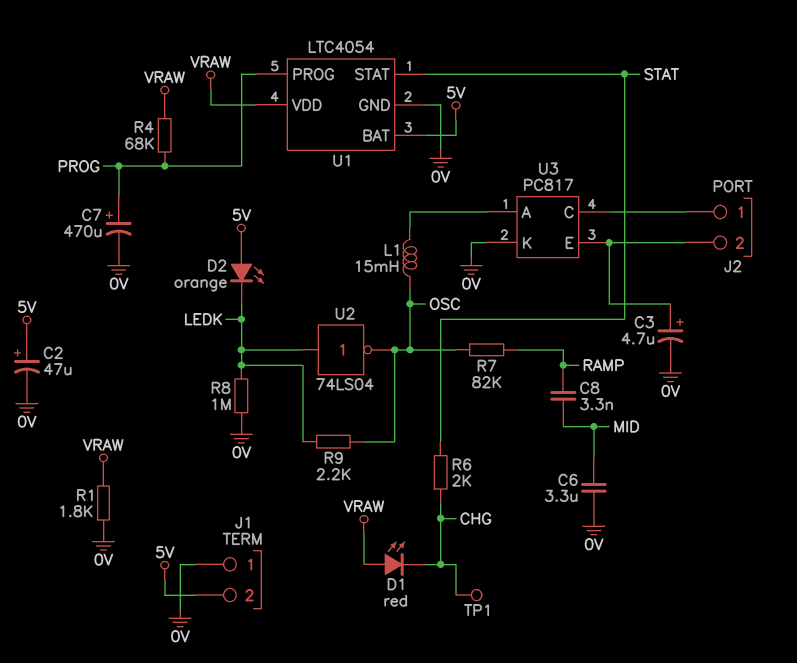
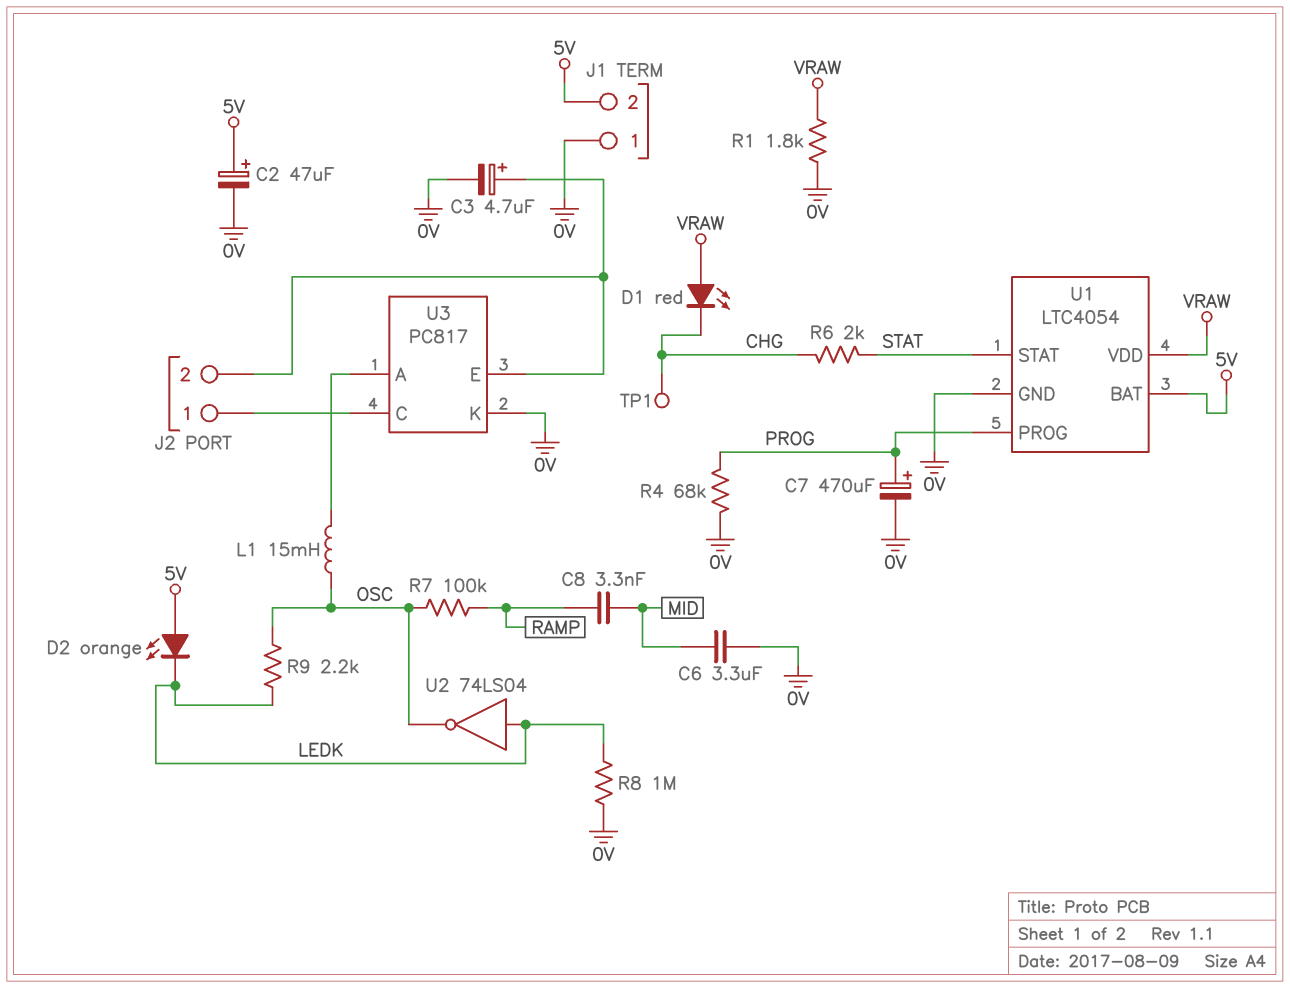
R4: 68k (PROG, VRAW) -> 68k (0V, PROG)
R7: 82k (OSC, RAMP) -> 100k (OSC, RAMP)

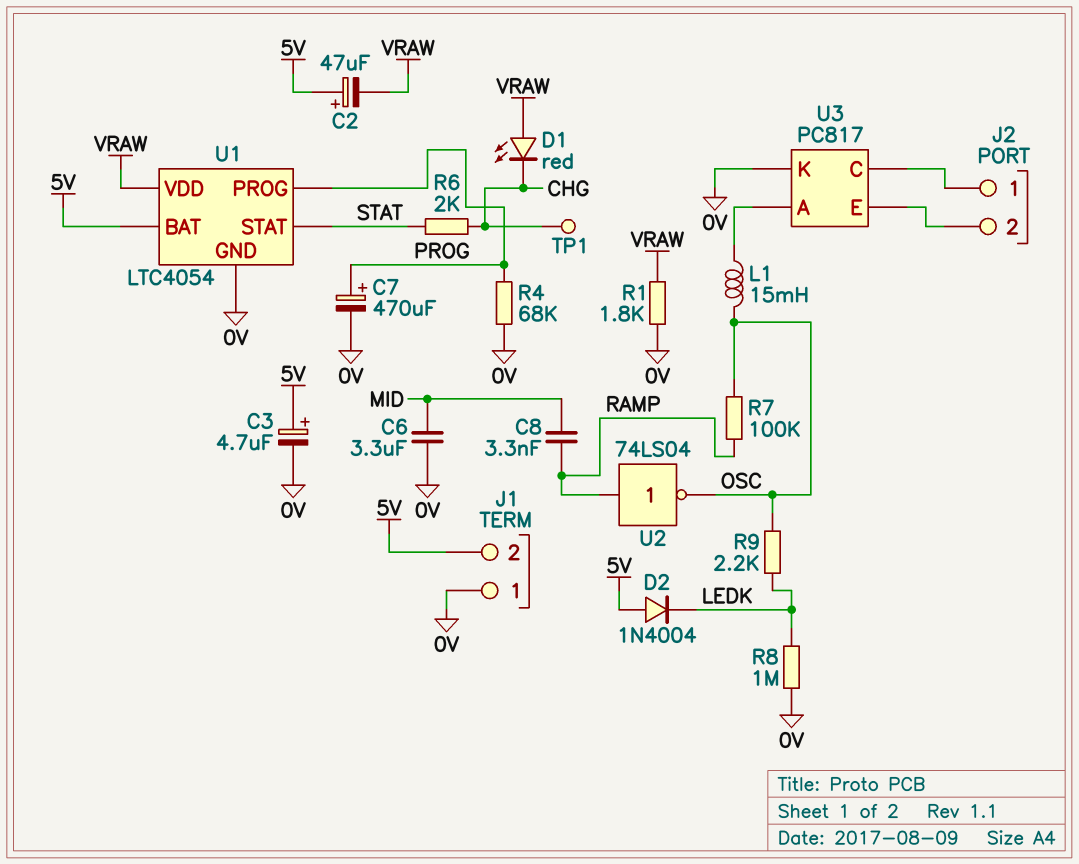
C2: 47uF (plus 5V, minus 0V) -> 47uF (plus 5V, minus VRAW)
C3: 4.7uF (plus J2/2, minus 0V) -> 4.7uF (plus 5V, minus 0V)
D2: LED orange (A 5V, K LEDK) -> diode 1N4004 (A 5V, K LEDK)
U2: NOT 74LS04 (in LEDK, out OSC) -> NOT 74LS04 (in RAMP, out OSC)

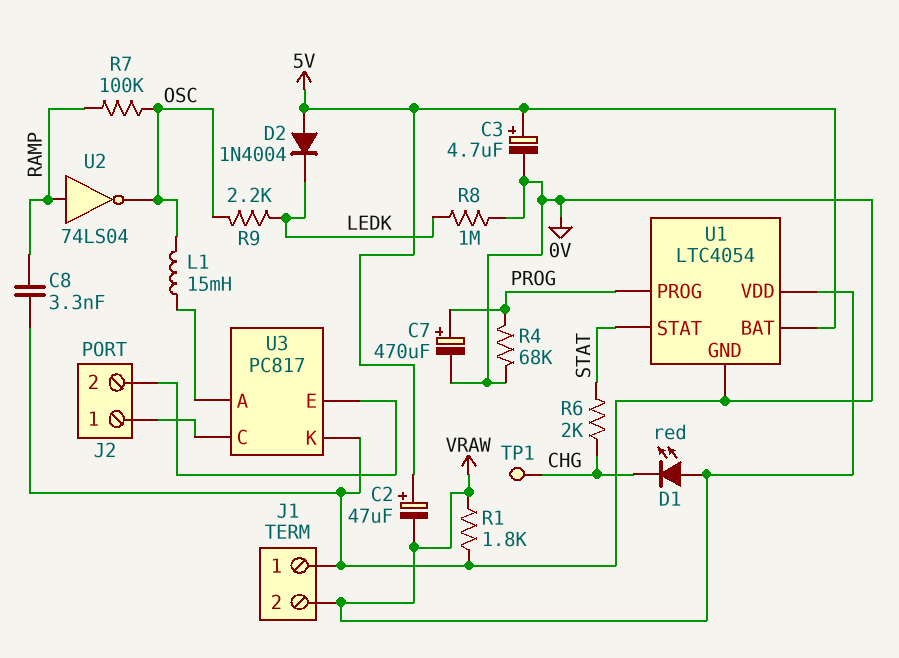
C6: 3.3uF (0V, MID) -> none
C8: 3.3nF (MID, RAMP) -> 3.3nF (0V, RAMP)
J1 pin 2: 5V -> VRAW

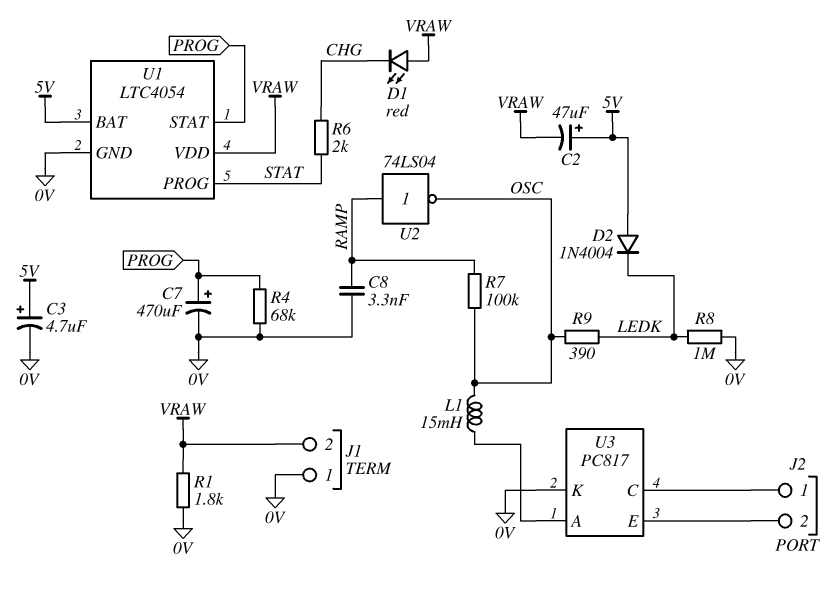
R9: 2.2k (LEDK, OSC) -> 390 (LEDK, OSC)
TP1: test point (CHG) -> none
U1 pin PROG: PROG -> STAT
U1 pin STAT: STAT -> PROG

